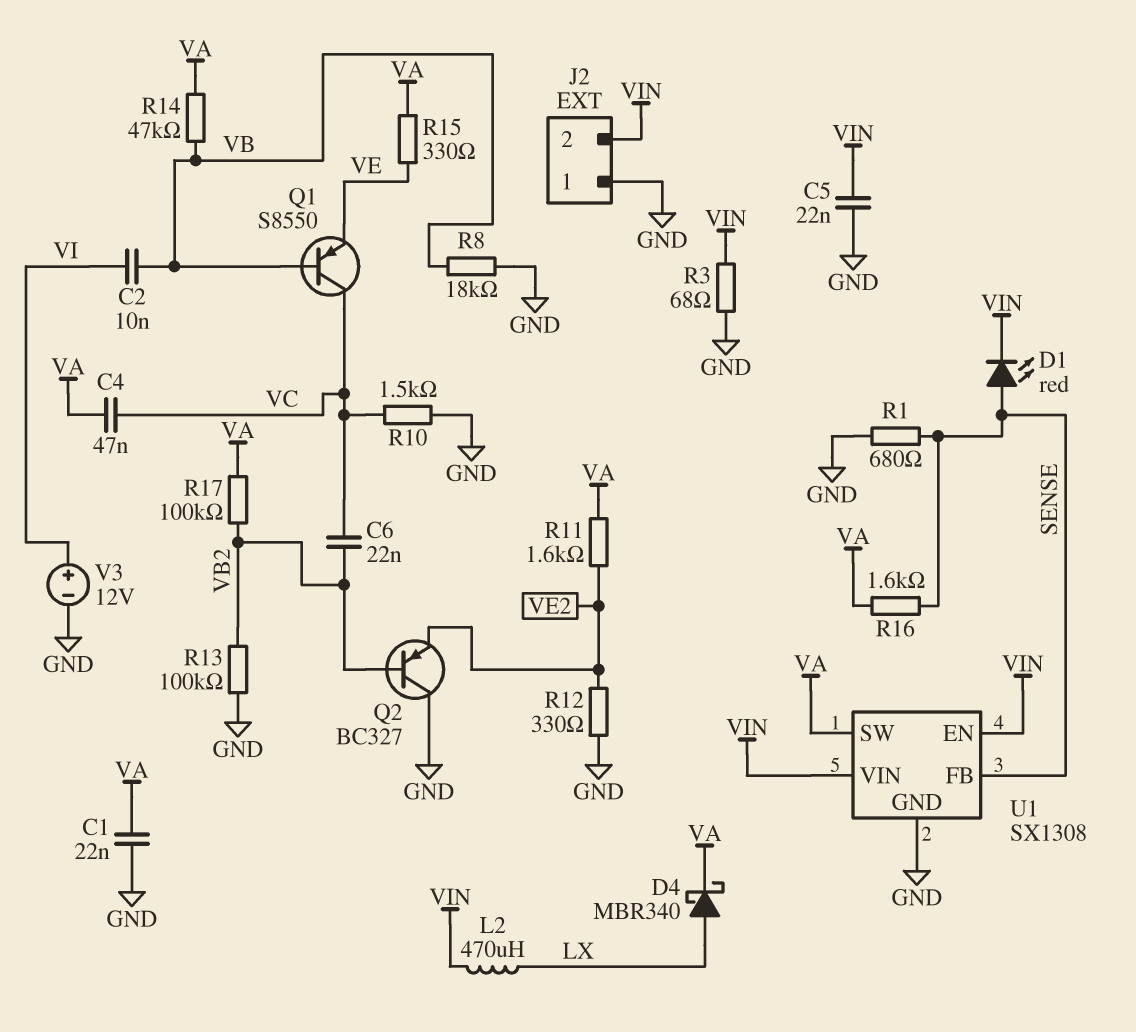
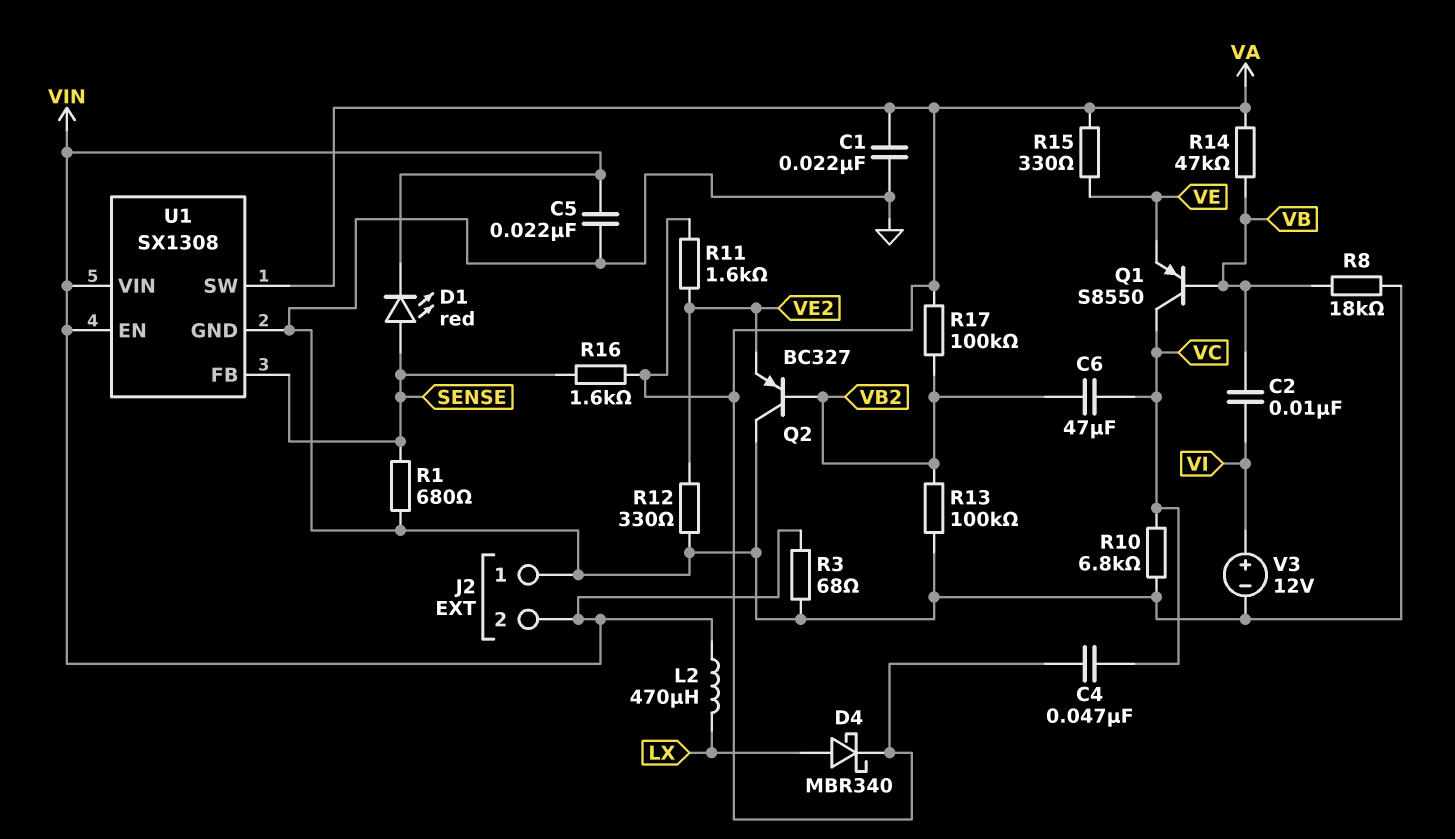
C6: 22nF (VB2, VC) -> 47uF (VB2, VC)
R10: 1.5k (GND, VC) -> 6.8k (GND, VC)

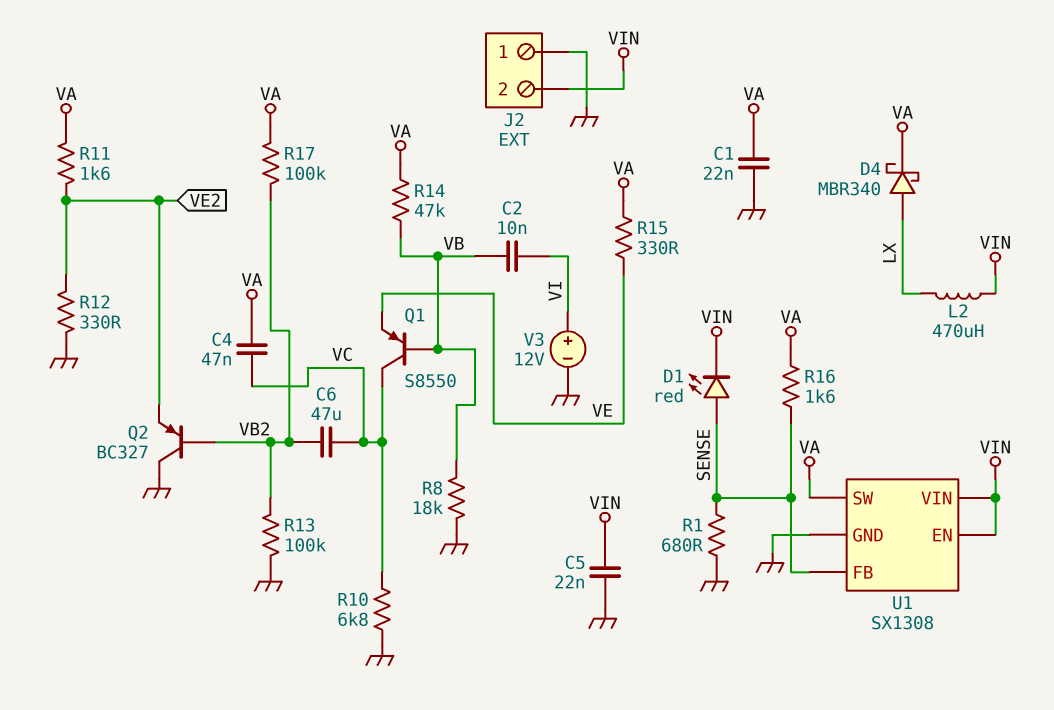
R3: 68 (GND, VIN) -> none

